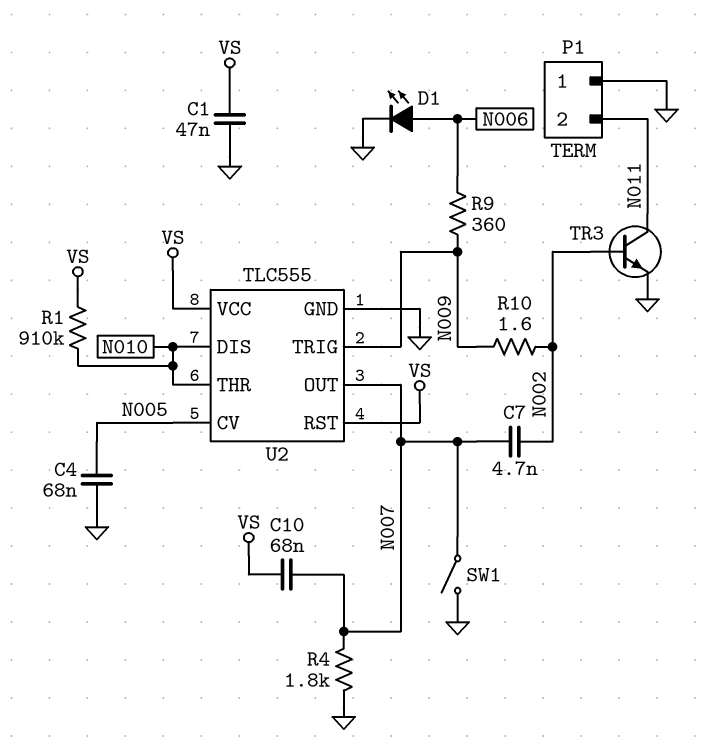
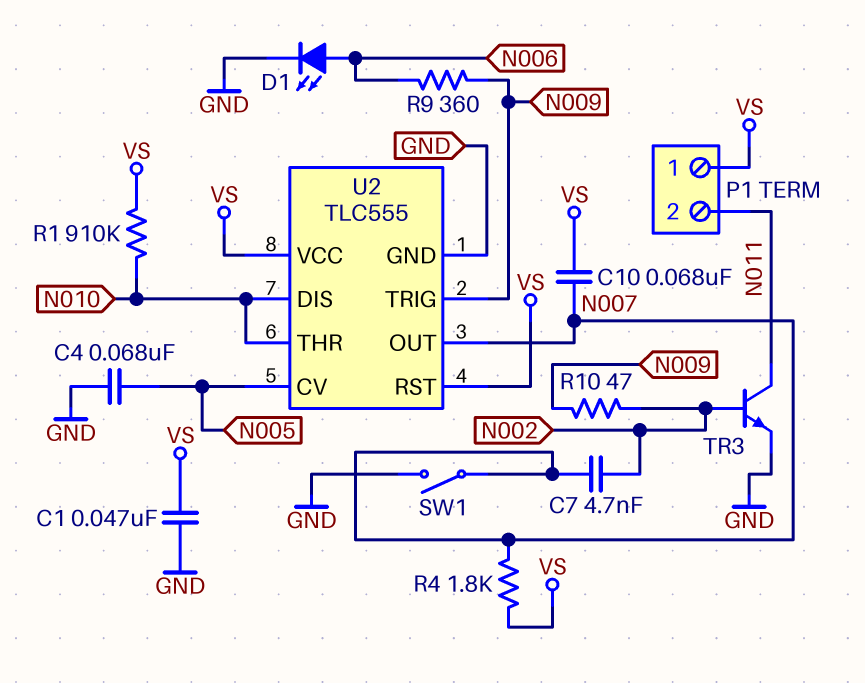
P1 pin 1: GND -> VS
R4: 1.8k (GND, N007) -> 1.8k (N007, VS)
R10: 1.6 (N002, N009) -> 47 (N002, N009)

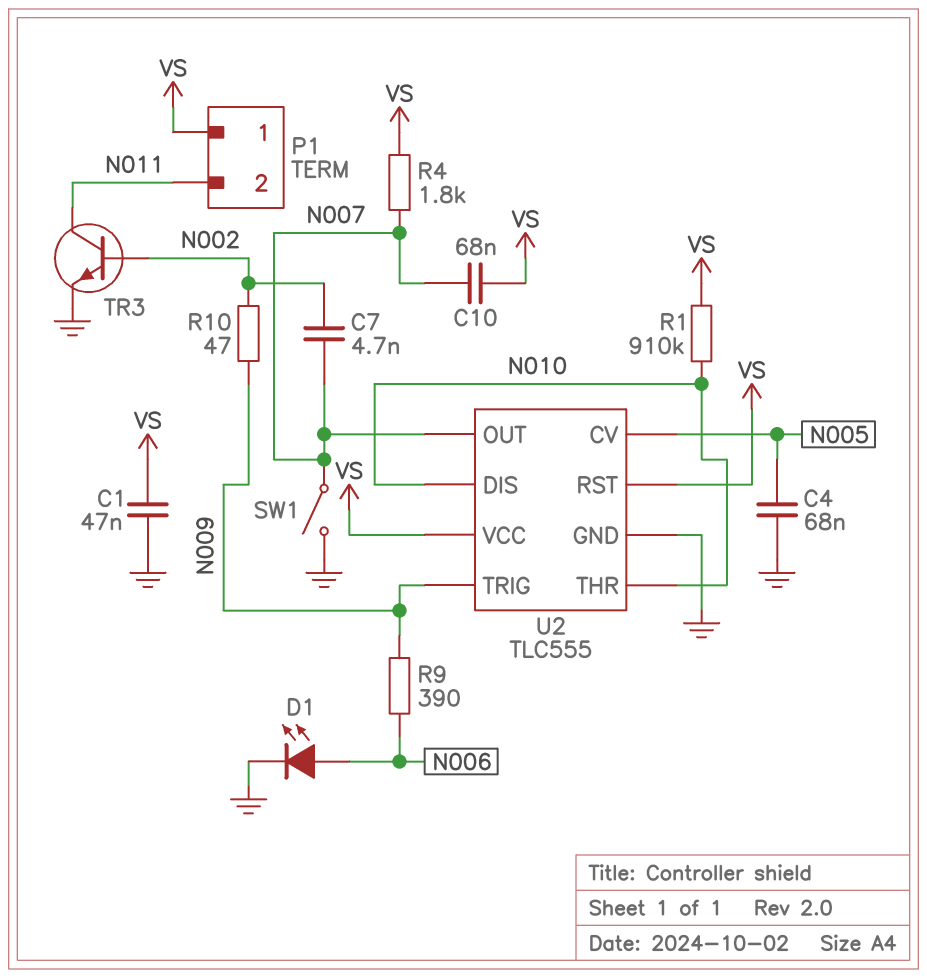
R9: 360 (N006, N009) -> 390 (N006, N009)

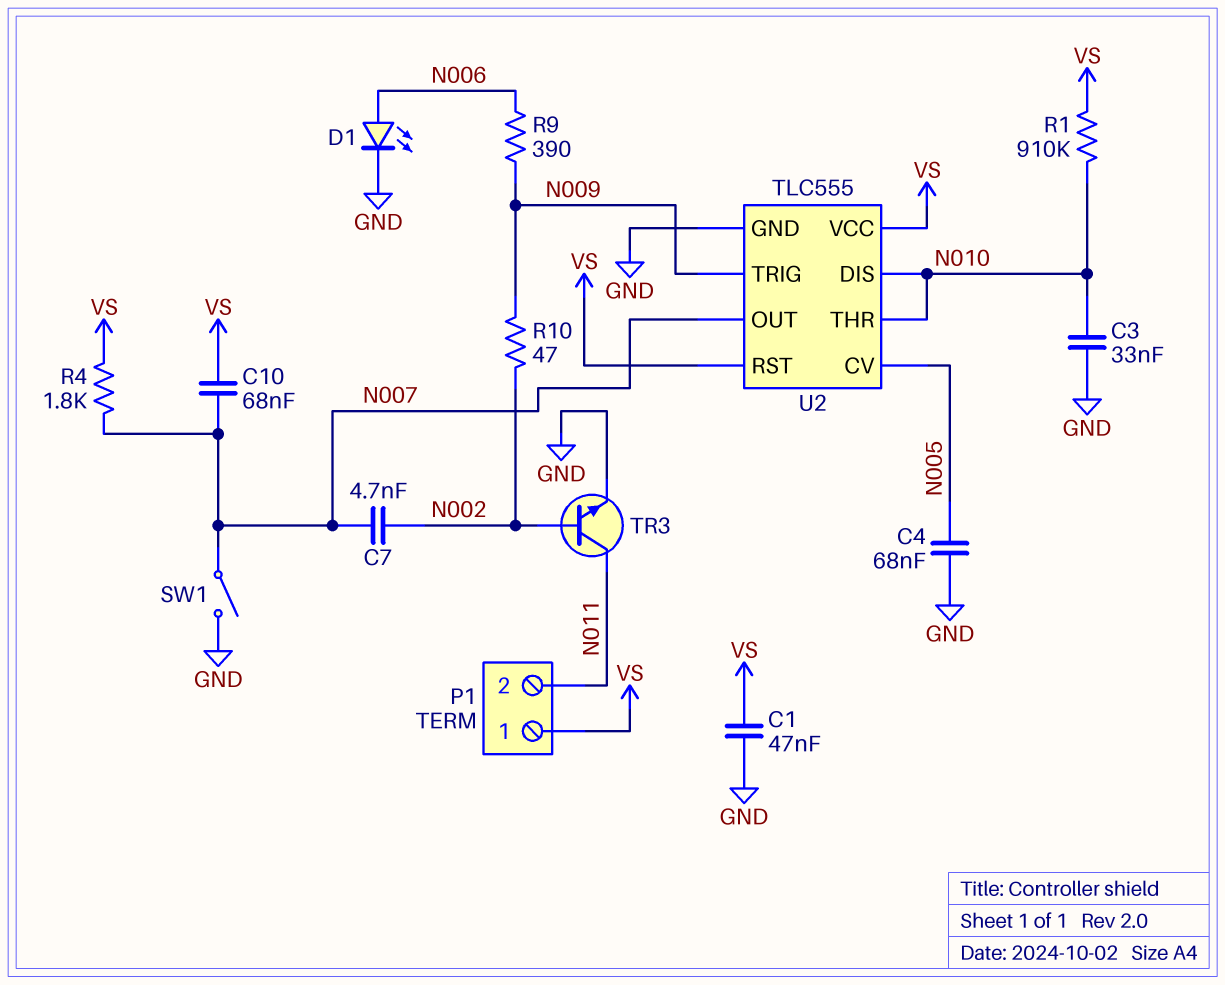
C3: none -> 33nF (GND, N010)

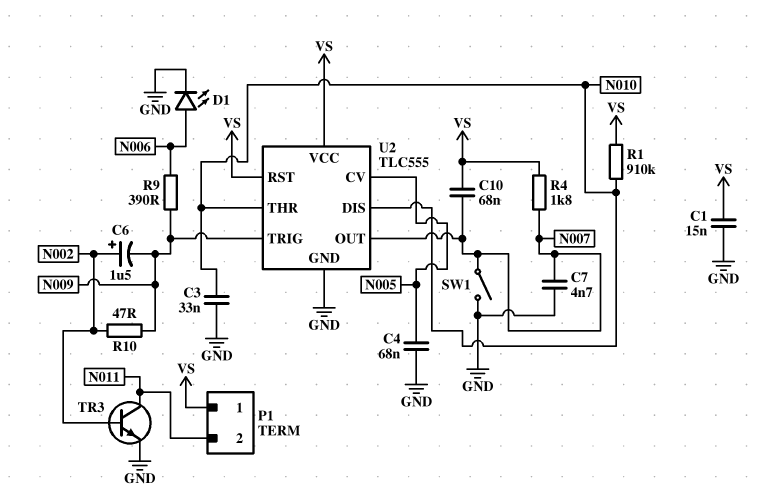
C1: 47nF (GND, VS) -> 15nF (GND, VS)
C6: none -> 1.5uF (plus N002, minus N009)
C7: 4.7nF (N002, N007) -> 4.7nF (GND, N007)

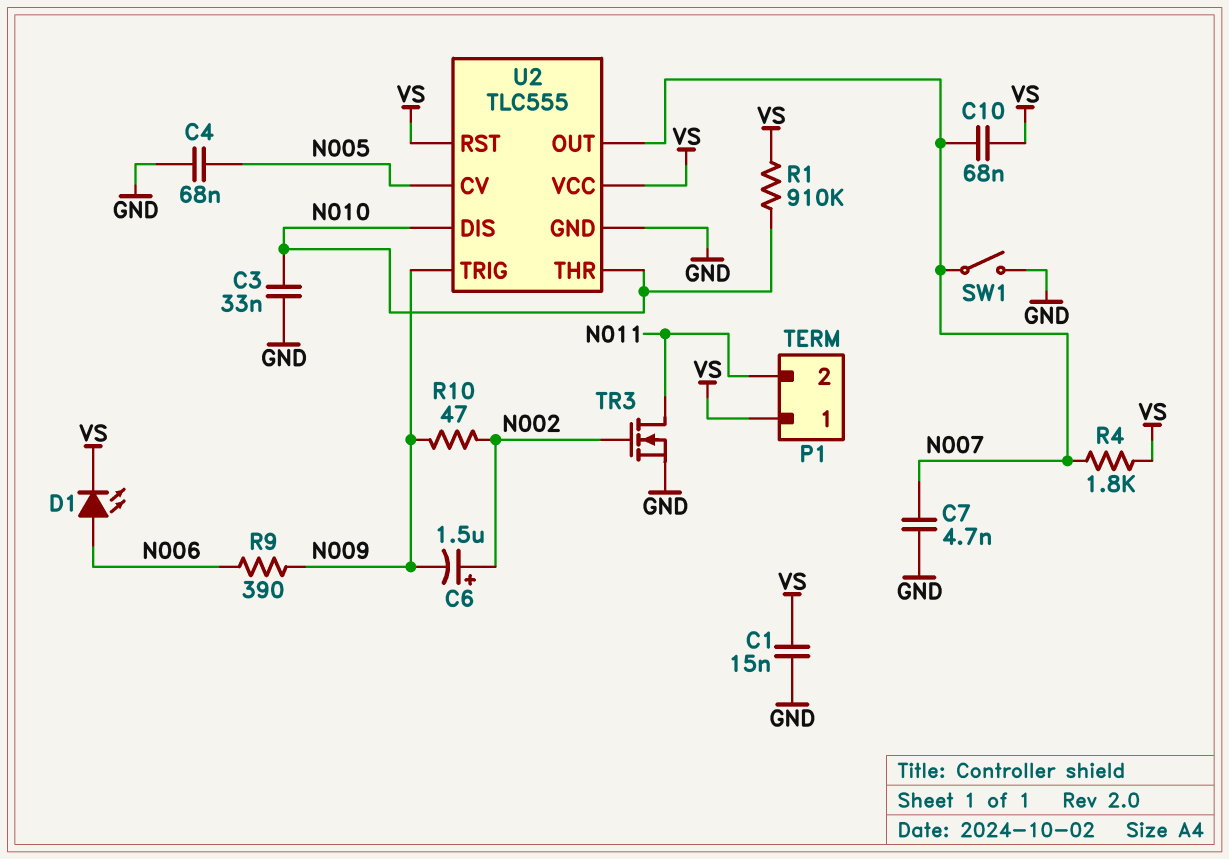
D1: LED (A N006, K GND) -> LED (A N006, K VS)
TR3: NPN (B N002, C N011, E GND) -> NMOS (G N002, D N011, S GND)

